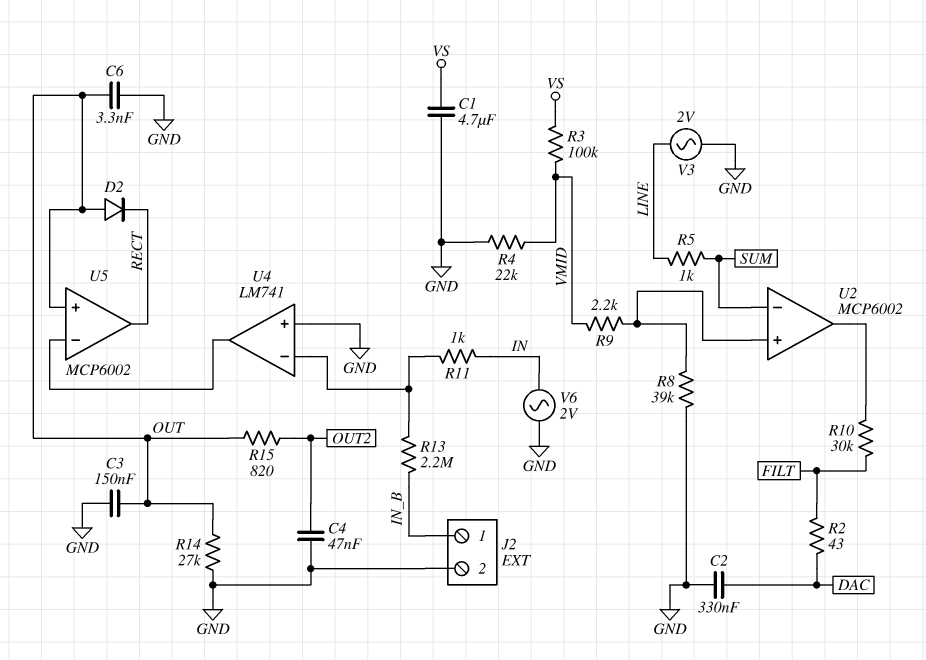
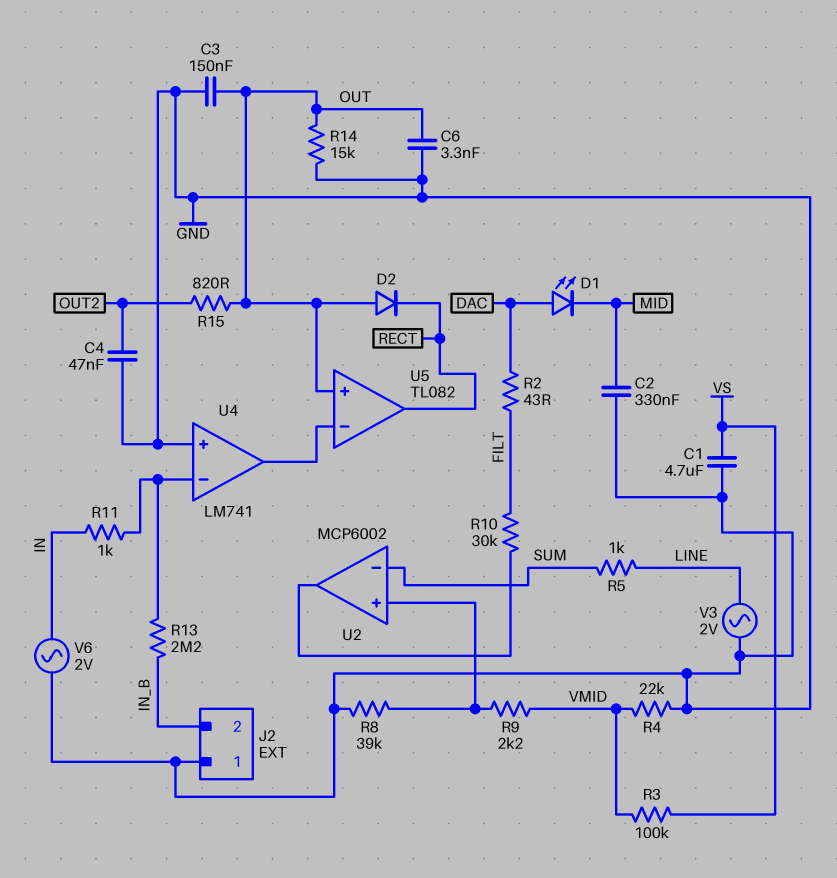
C2: 330nF (DAC, GND) -> 330nF (GND, MID)
D1: none -> LED (A DAC, K MID)
J2 pin 1: IN_B -> GND
J2 pin 2: GND -> IN_B
R14: 27k (GND, OUT) -> 15k (GND, OUT)
U5: MCP6002 -> TL082

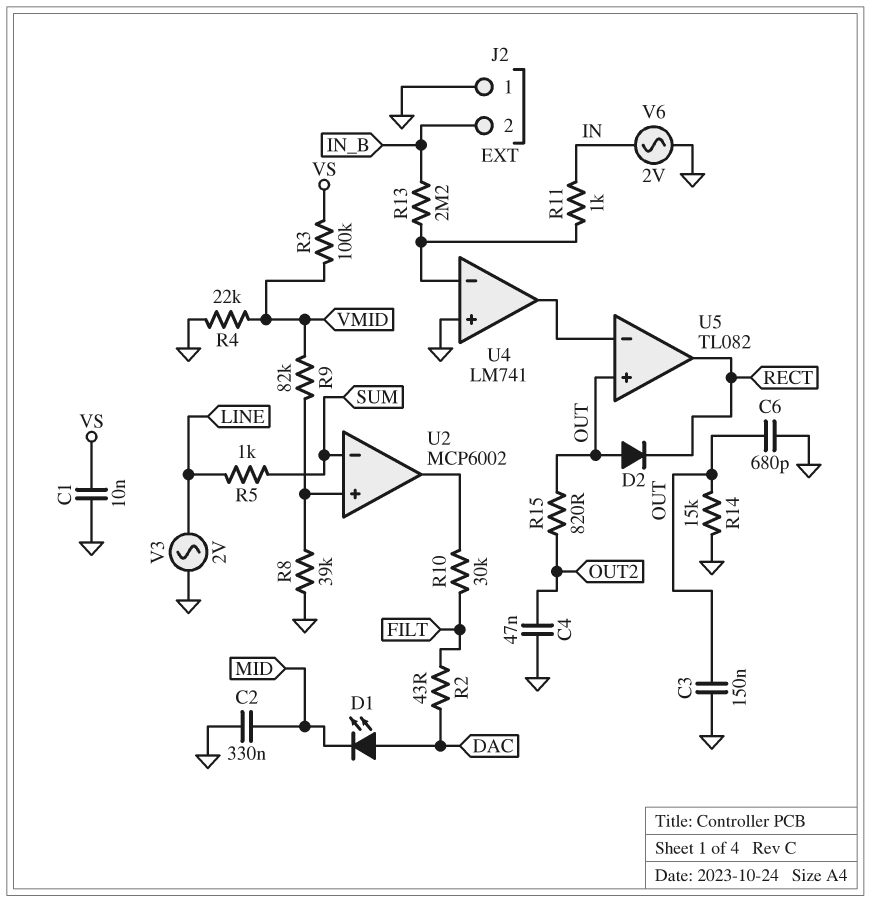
C1: 4.7uF (GND, VS) -> 10nF (GND, VS)
C6: 3.3nF (GND, OUT) -> 680pF (GND, OUT)
R9: 2.2k (U2/in+, VMID) -> 82k (U2/in+, VMID)

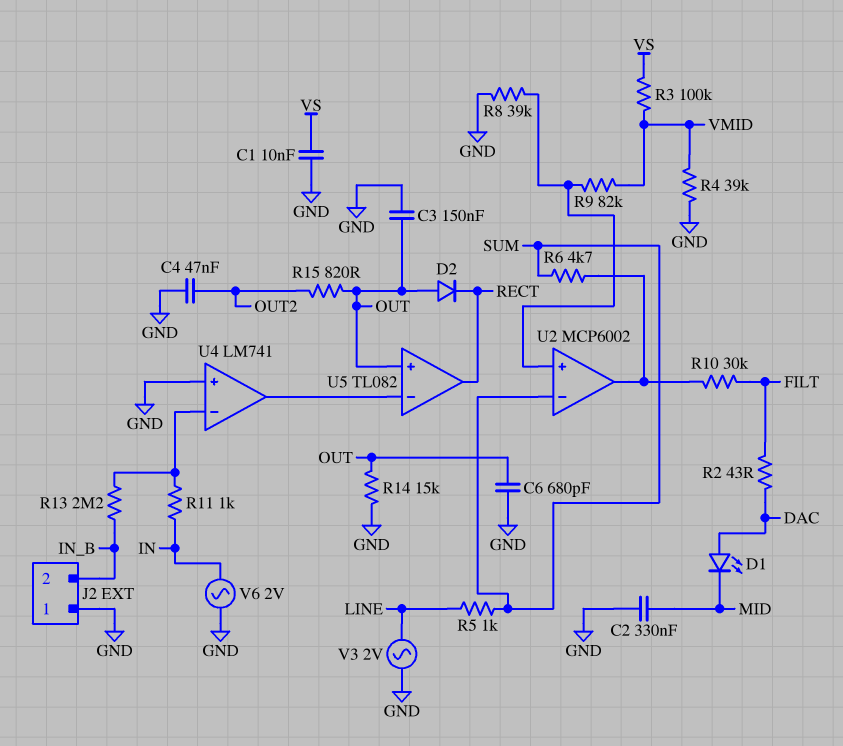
R4: 22k (GND, VMID) -> 39k (GND, VMID)
R6: none -> 4.7k (SUM, U2/out)

